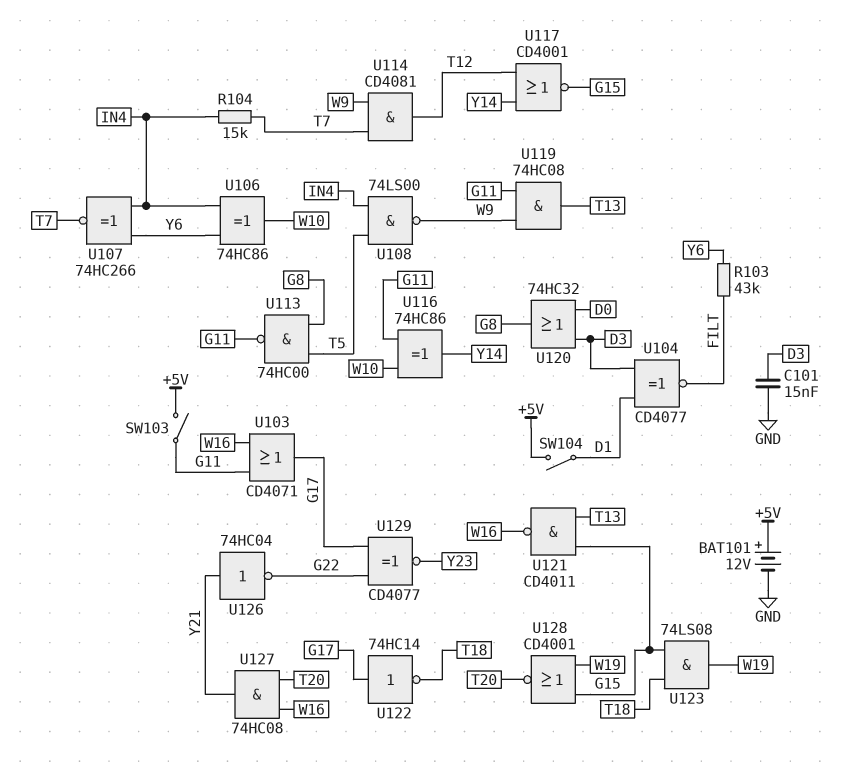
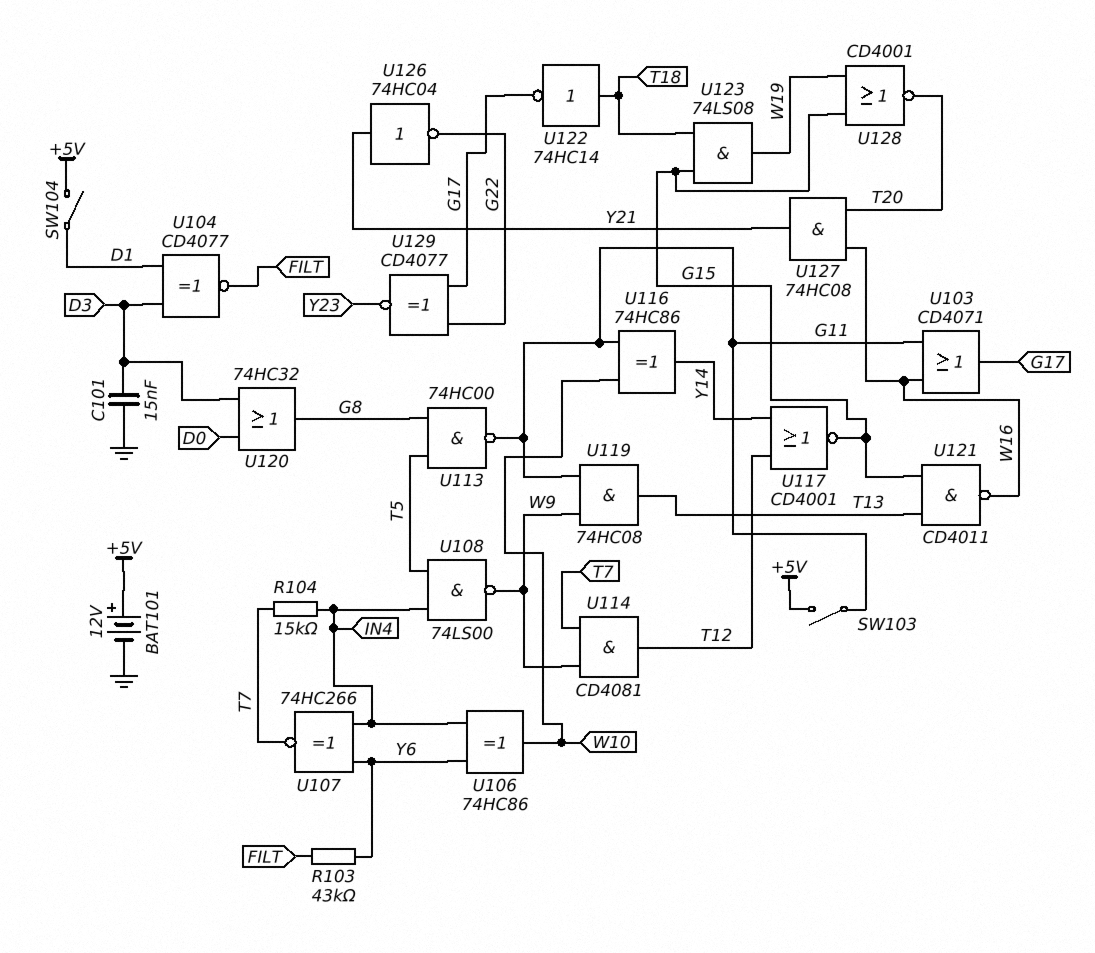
U122: NOT 74HC14 (in G17, out T18) -> NOT 74HC14 (in T18, out G17)

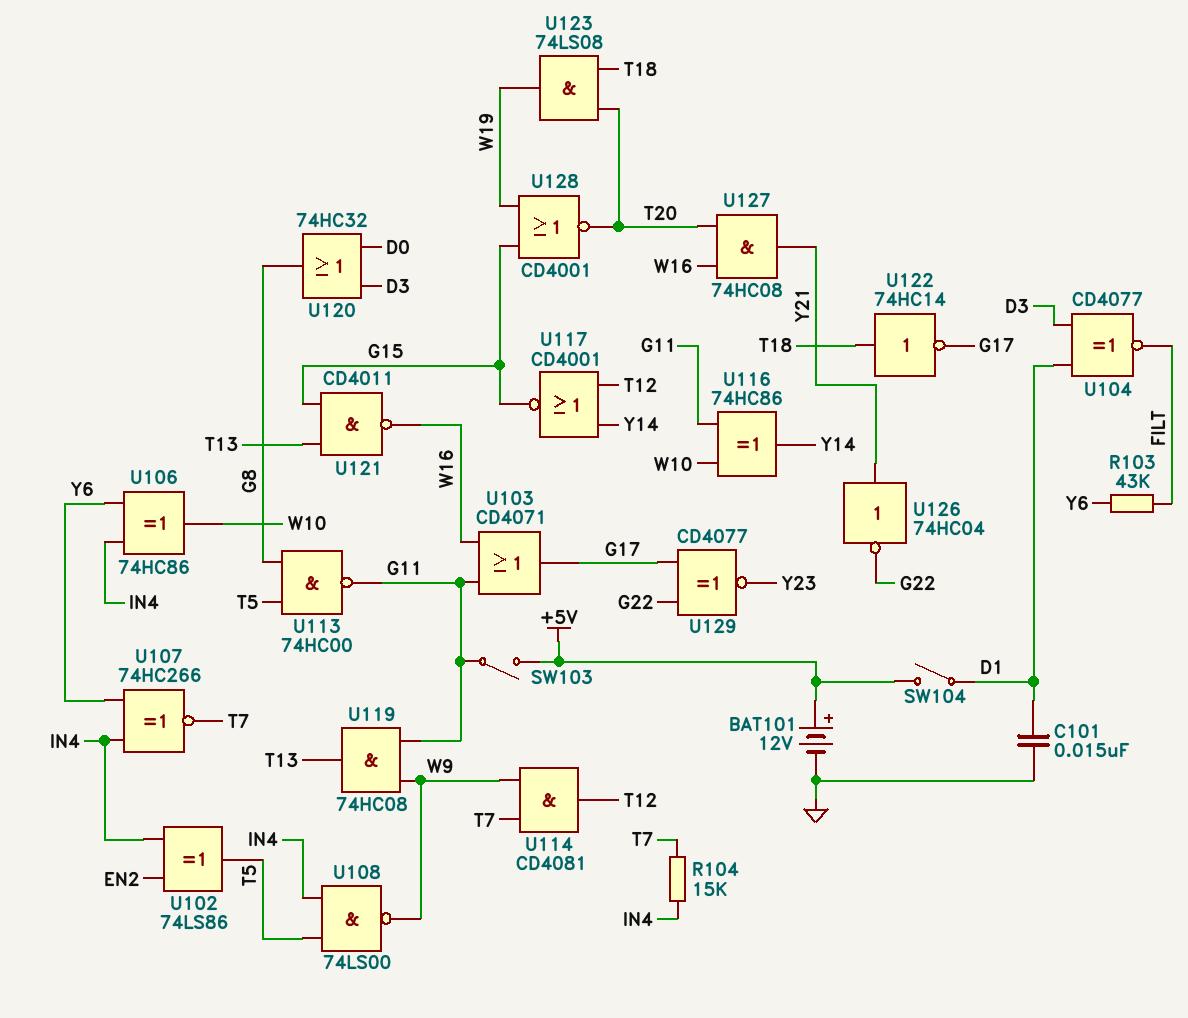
C101: 15nF (D3, GND) -> 15nF (D1, GND)
U102: none -> XOR 74LS86 (in EN2, in IN4, out T5)
U123: AND 74LS08 (in G15, in T18, out W19) -> AND 74LS08 (in T18, in T20, out W19)

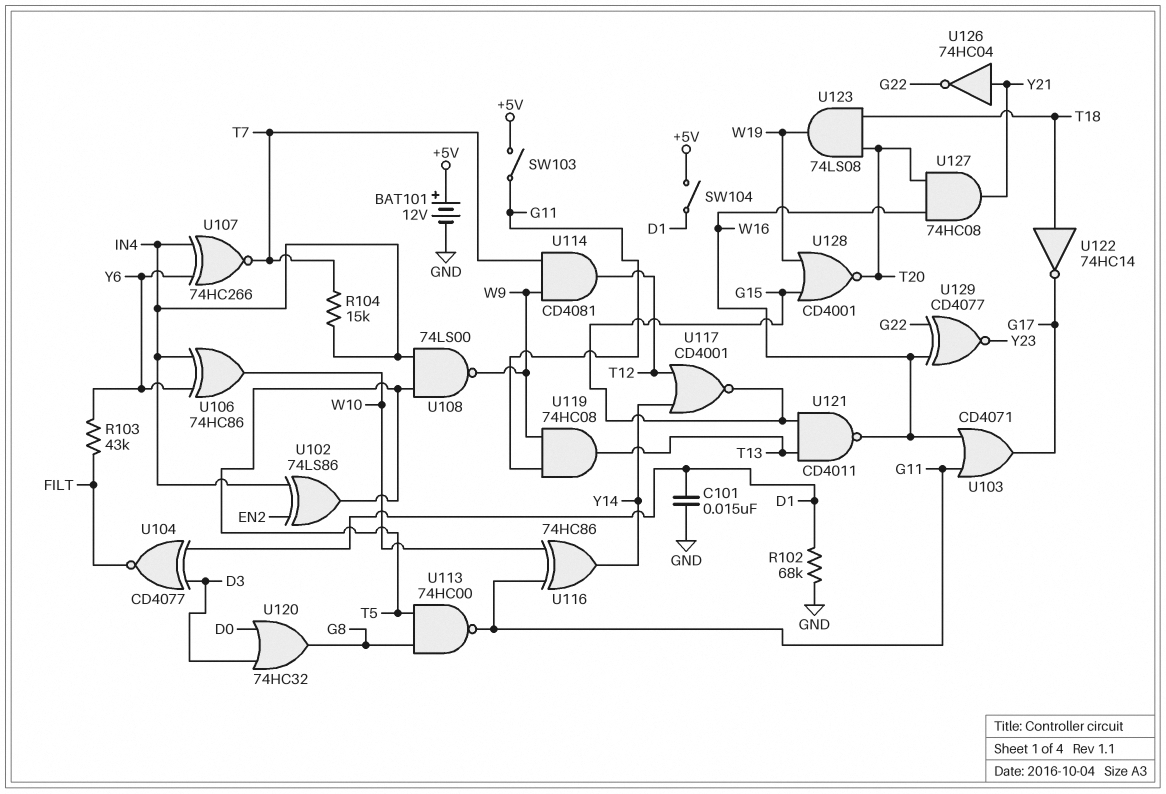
R102: none -> 68k (D1, GND)
U129: XNOR CD4077 (in G17, in G22, out Y23) -> XNOR CD4077 (in G22, in W16, out Y23)

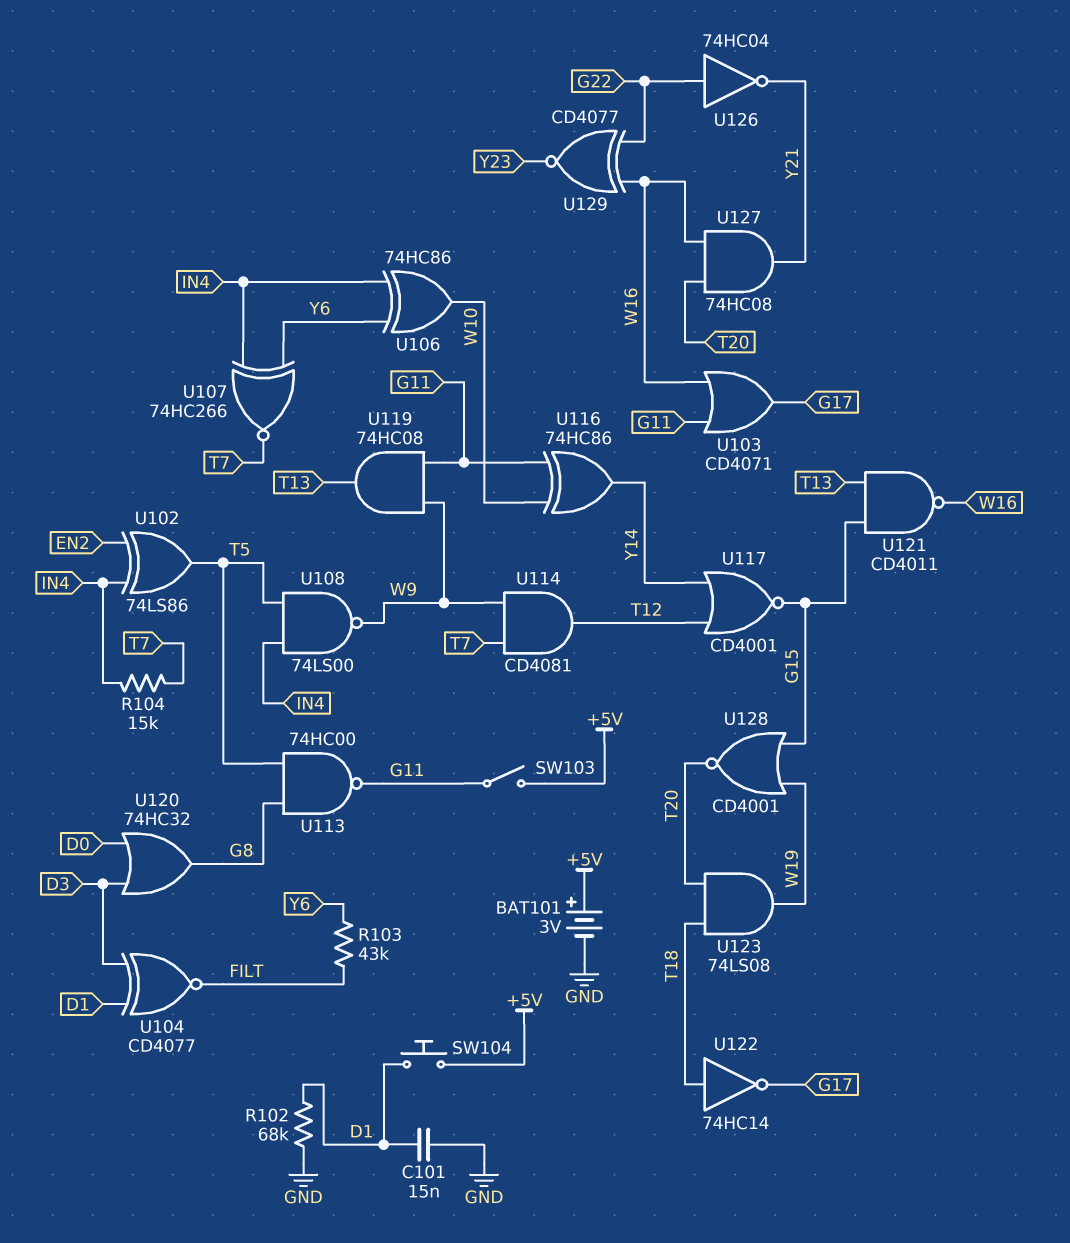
BAT101: 12V (plus +5V, minus GND) -> 3V (plus +5V, minus GND)
SW104: switch (+5V, D1) -> button (+5V, D1)
U126: NOT 74HC04 (in Y21, out G22) -> NOT 74HC04 (in G22, out Y21)

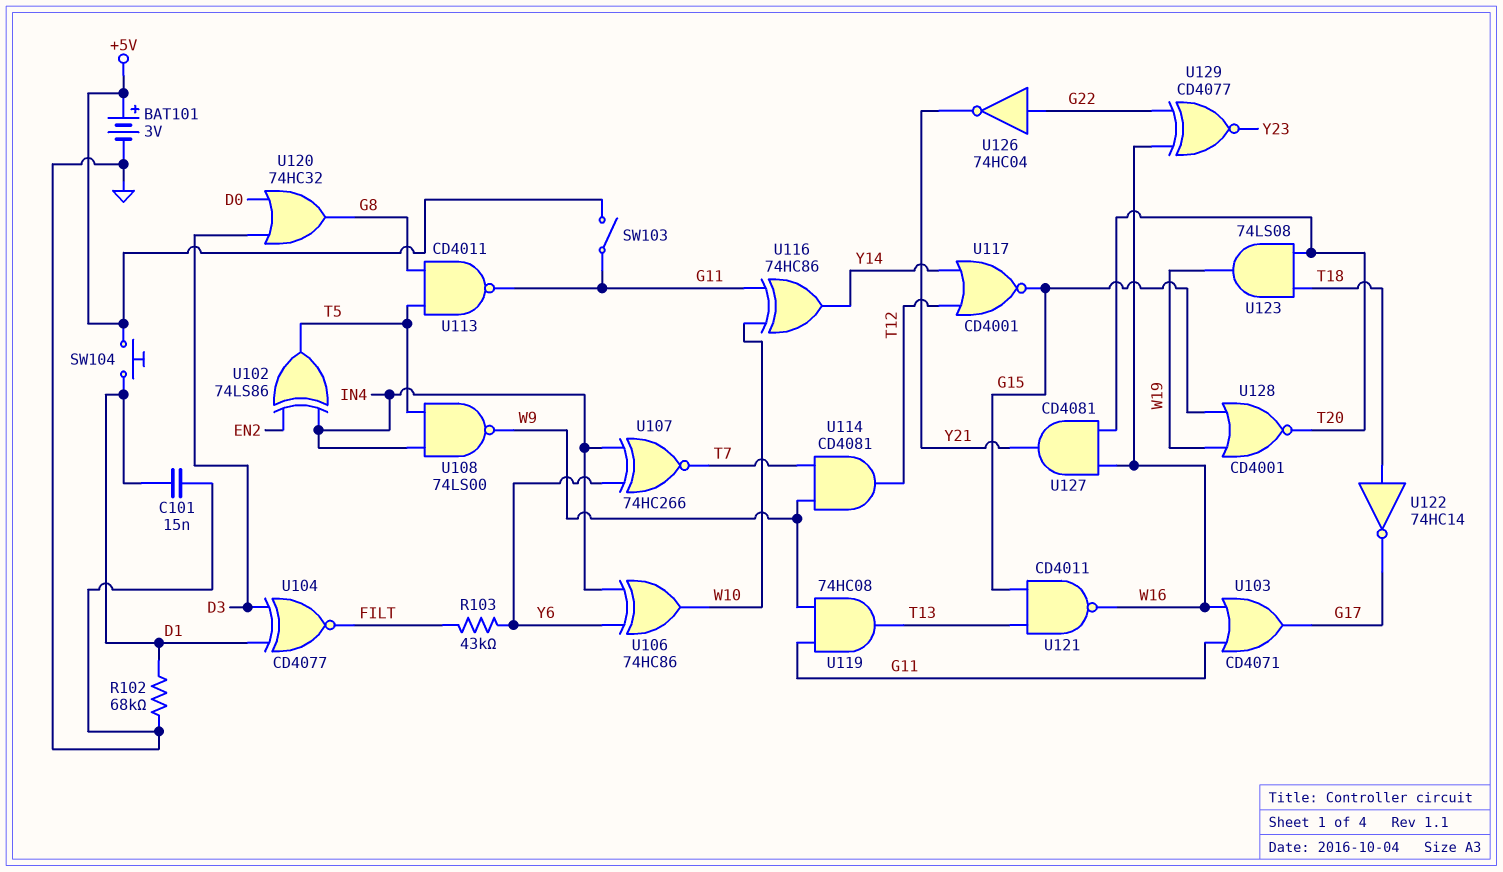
R104: 15k (IN4, T7) -> none
U113: NAND 74HC00 (in G8, in T5, out G11) -> NAND CD4011 (in G8, in T5, out G11)
U127: AND 74HC08 (in T20, in W16, out Y21) -> AND CD4081 (in T20, in W16, out Y21)

